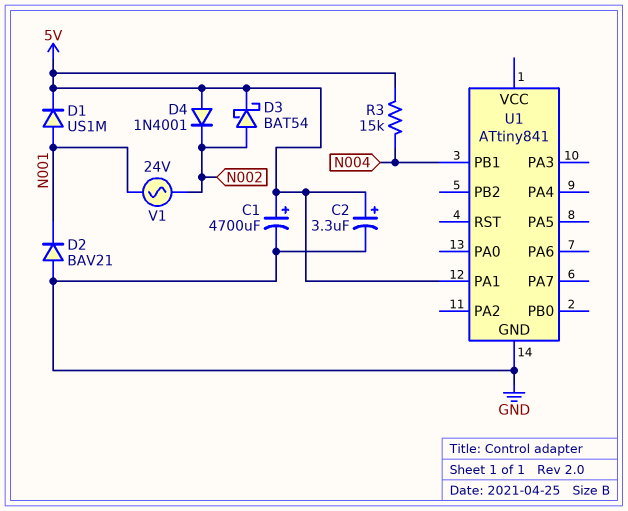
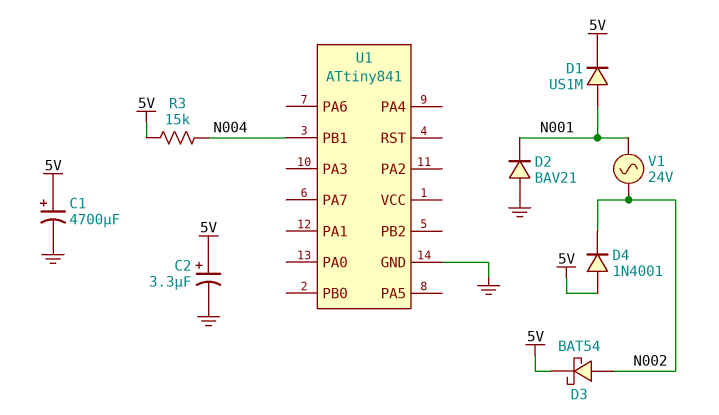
U1 pin PA1: 5V -> none

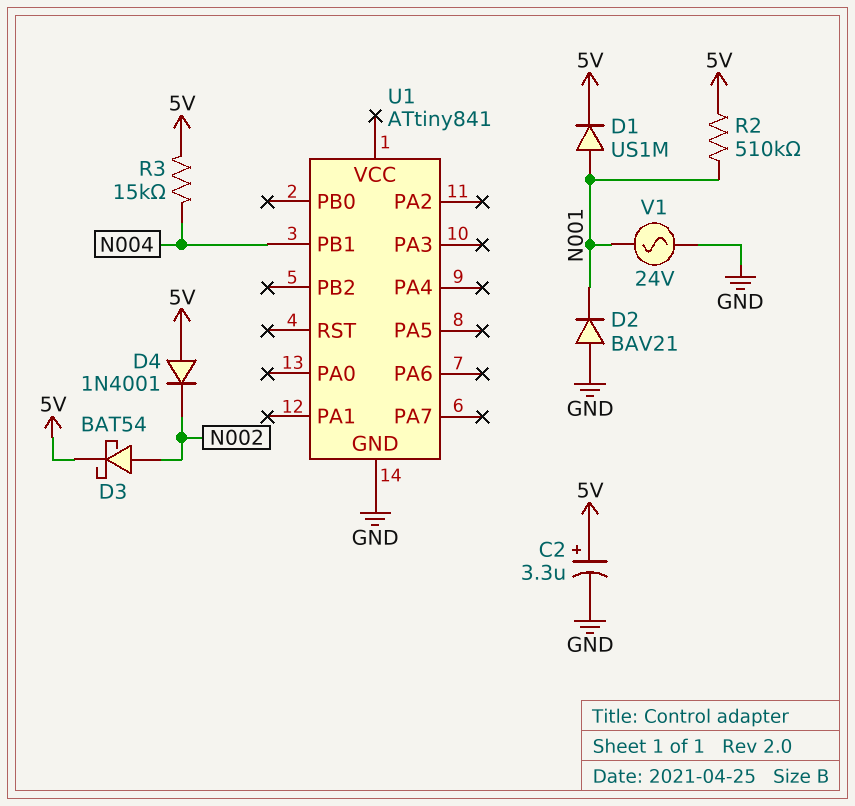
C1: 4700uF (plus 5V, minus GND) -> none
R2: none -> 510k (5V, N001)
V1: AC 24V (N001, N002) -> AC 24V (GND, N001)

